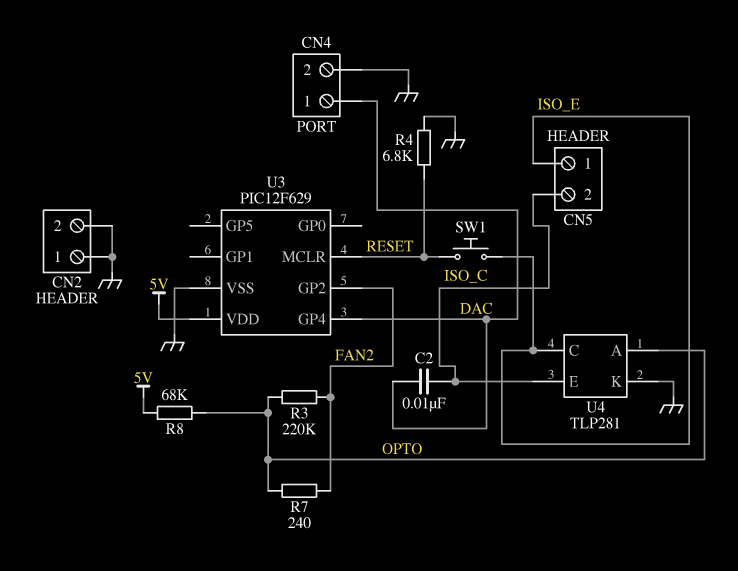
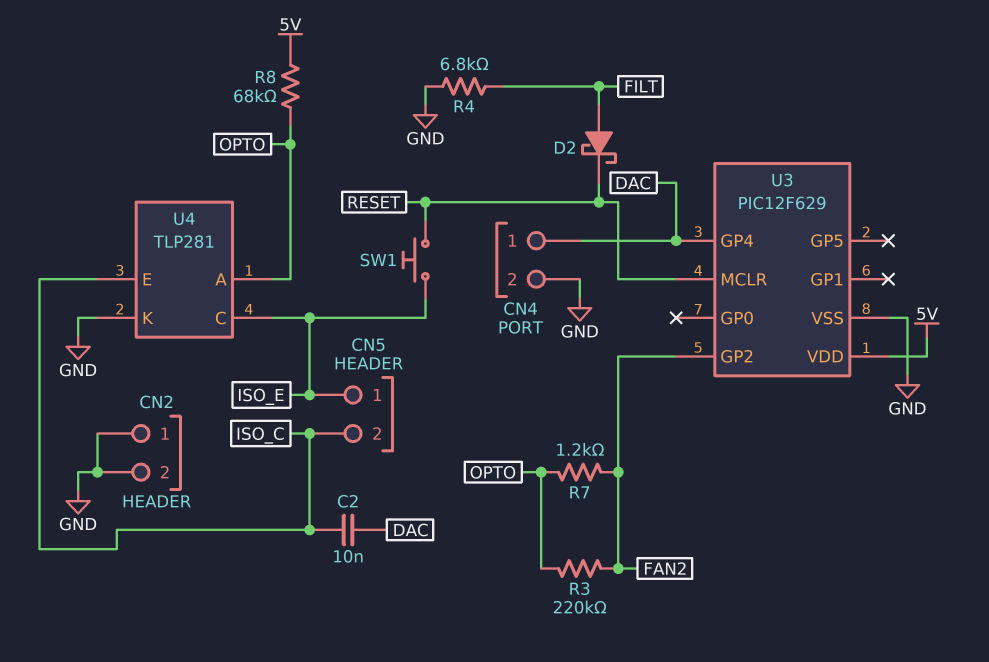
D2: none -> schottky (A FILT, K RESET)
R4: 6.8k (GND, RESET) -> 6.8k (FILT, GND)
R7: 240 (FAN2, OPTO) -> 1.2k (FAN2, OPTO)

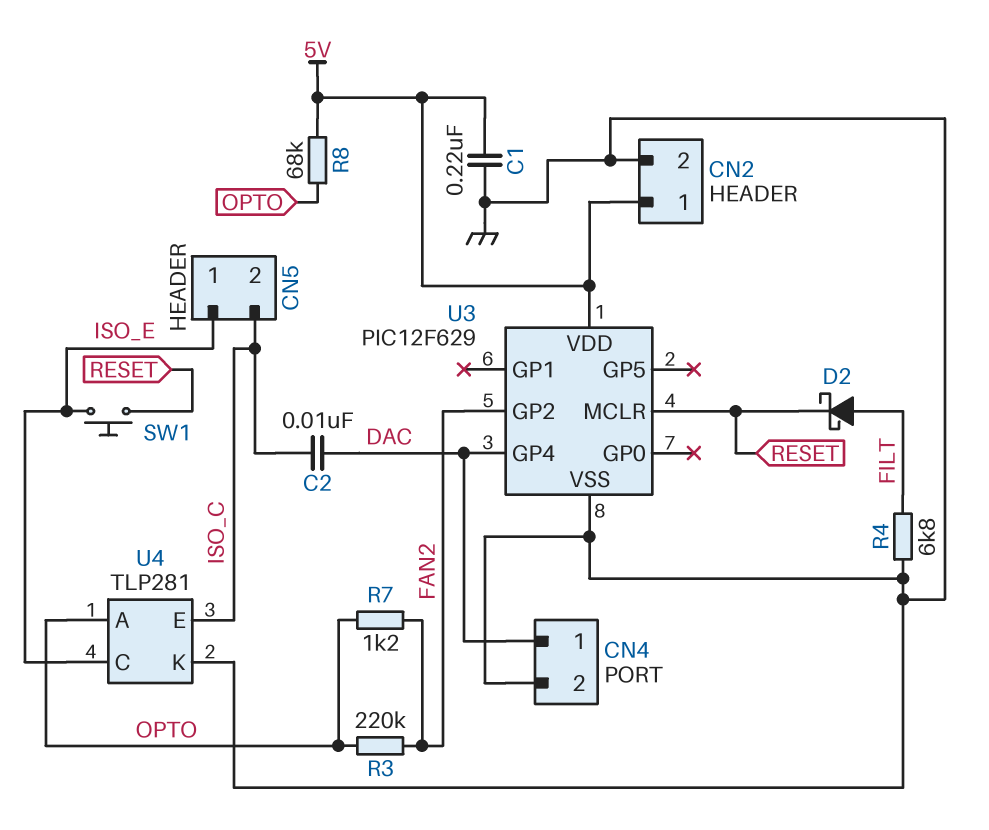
C1: none -> 220nF (5V, GND)
CN2 pin 1: GND -> 5V

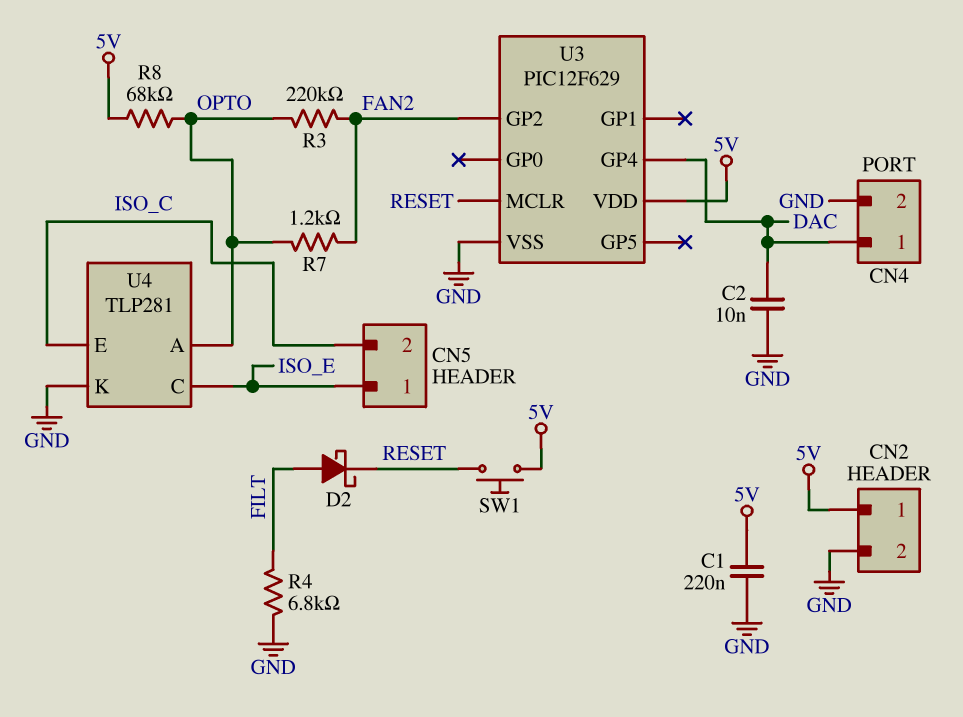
C2: 10nF (DAC, ISO_C) -> 10nF (DAC, GND)
SW1: button (ISO_E, RESET) -> button (5V, RESET)

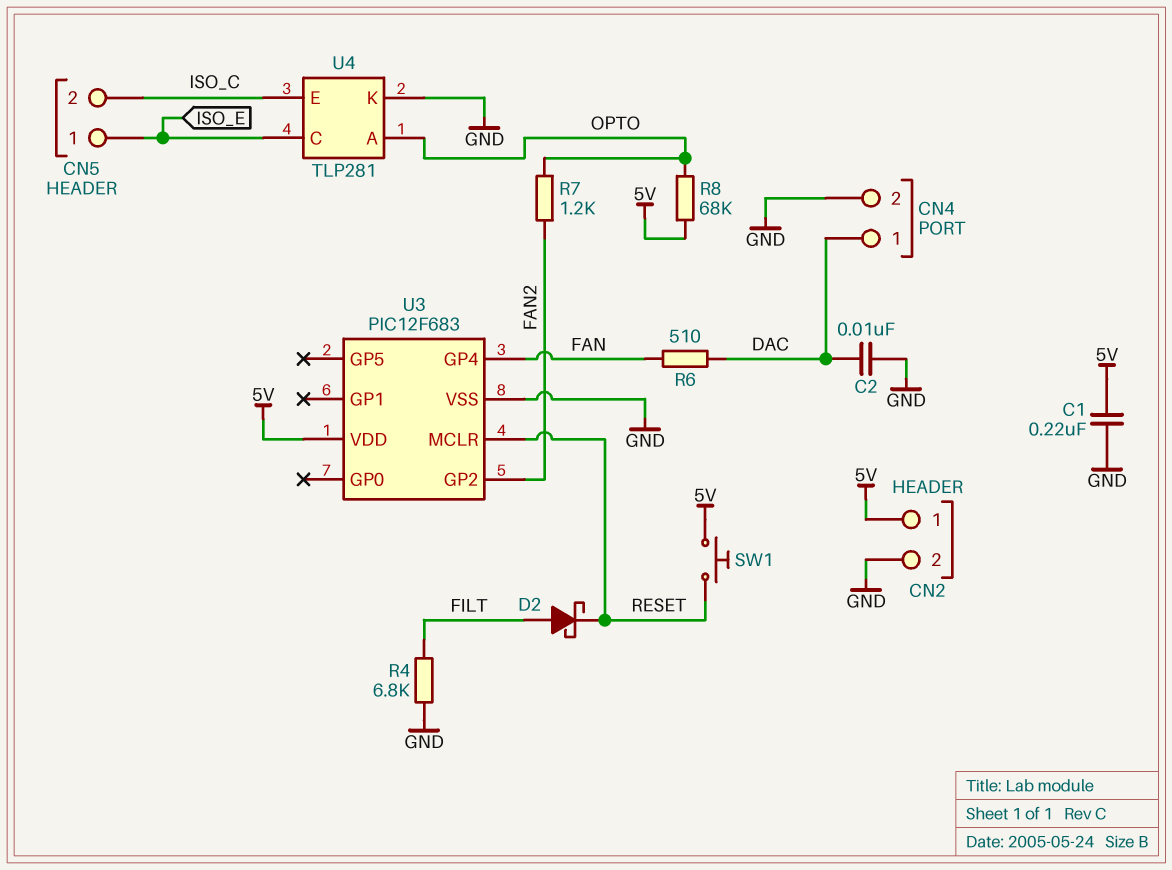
R3: 220k (FAN2, OPTO) -> none
R6: none -> 510 (DAC, FAN)
U3: PIC12F629 -> PIC12F683
U3 pin GP4: DAC -> FAN

